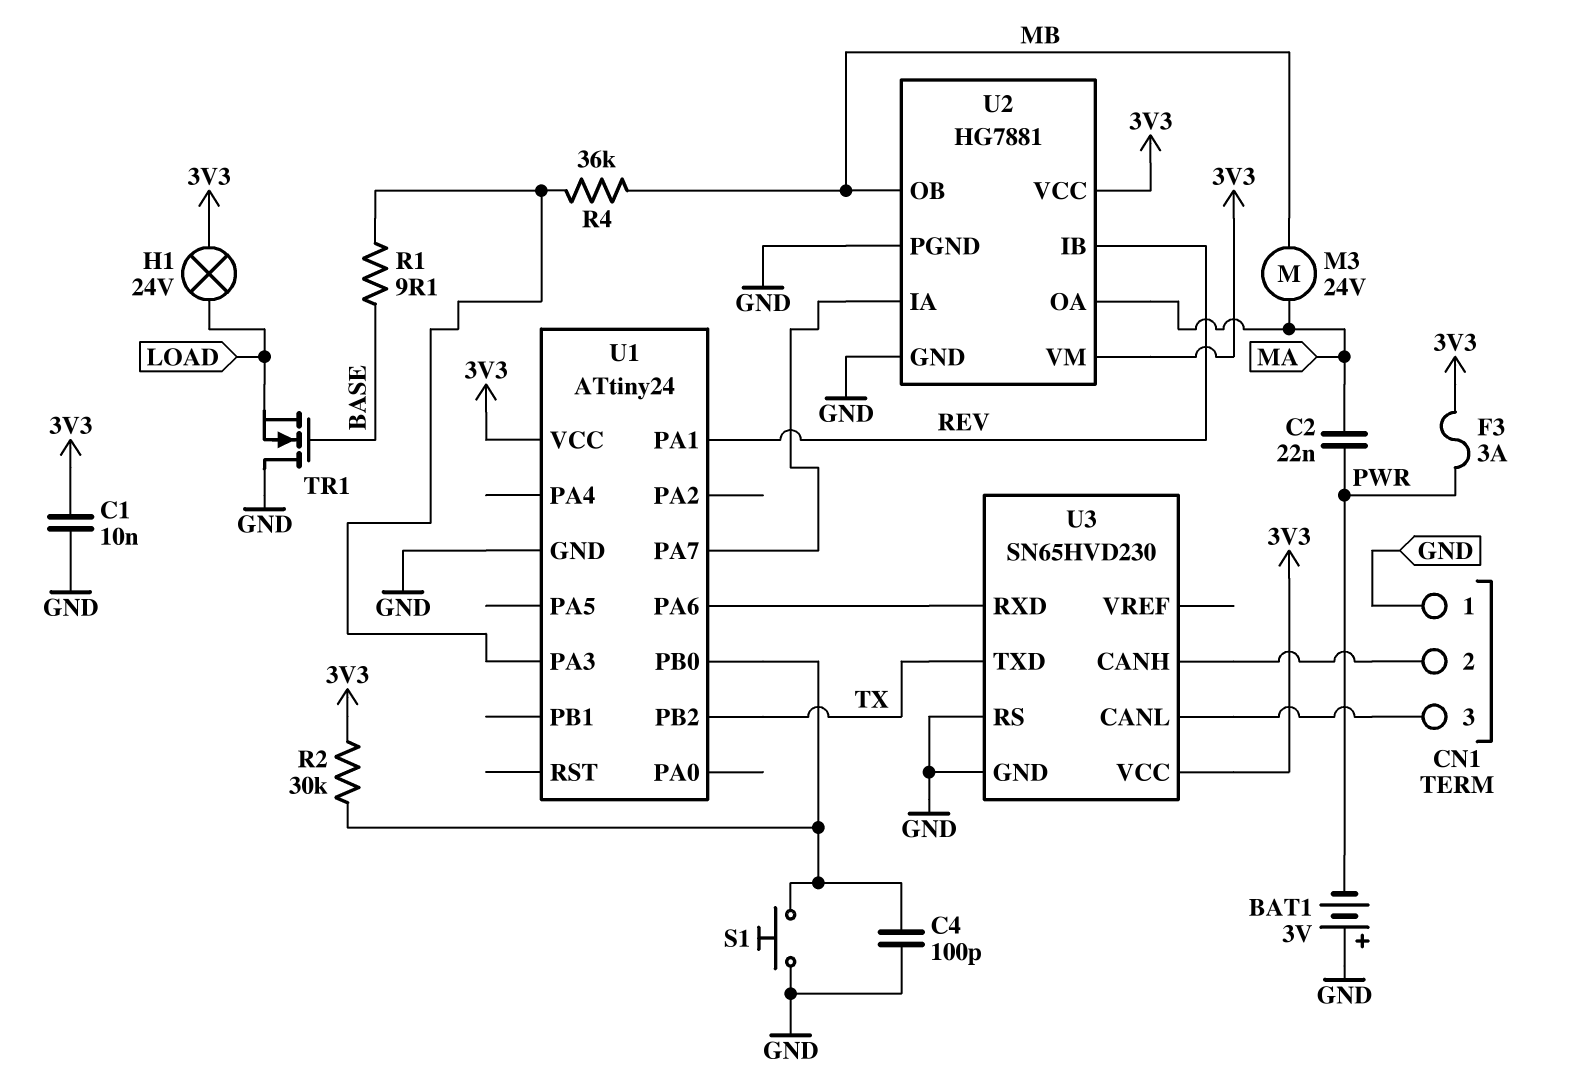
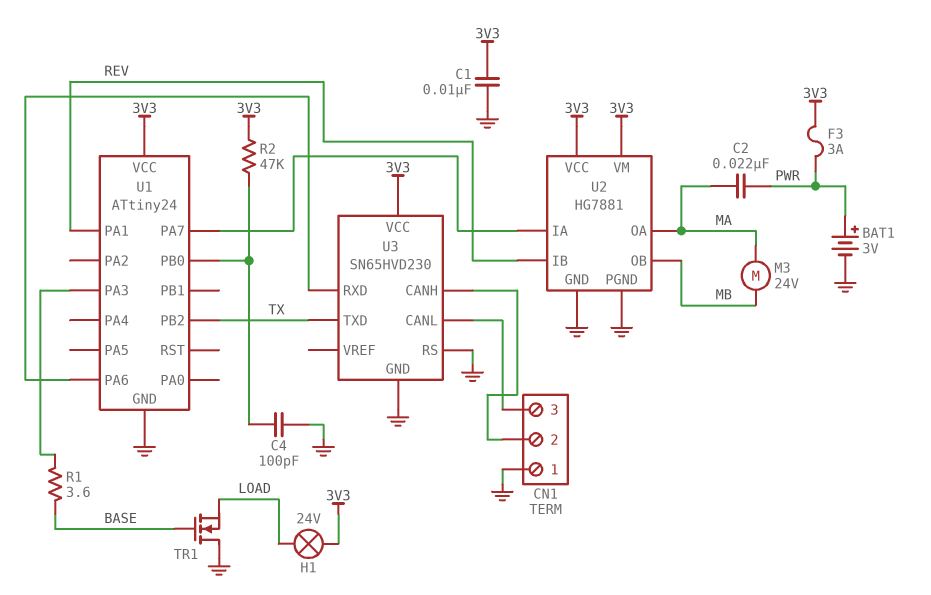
BAT1: 3V (plus GND, minus PWR) -> 3V (plus PWR, minus GND)
R1: 9.1 (BASE, U1/PA3) -> 3.6 (BASE, U1/PA3)
R2: 30k (3V3, U1/PB0) -> 47k (3V3, U1/PB0)
R4: 36k (MB, U1/PA3) -> none
S1: button (GND, U1/PB0) -> none

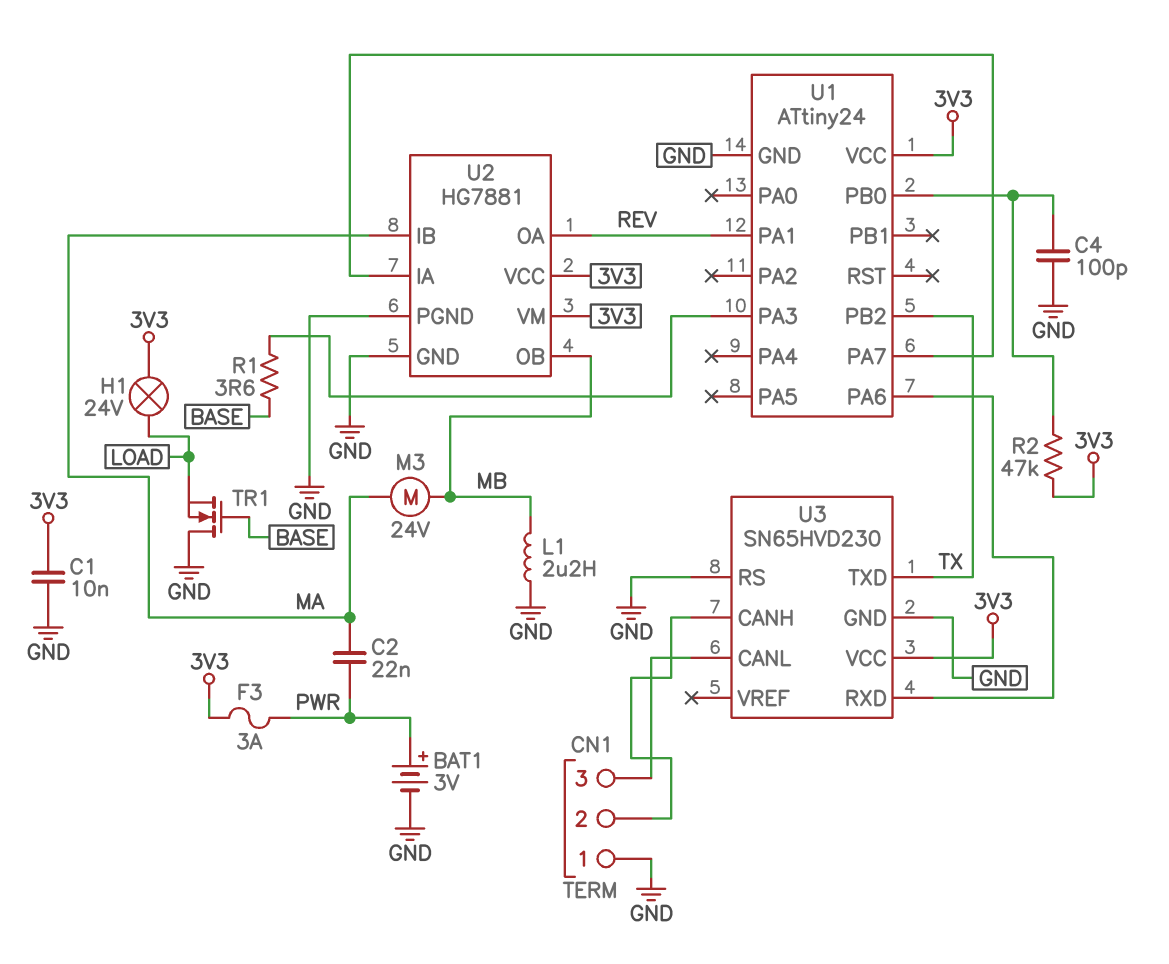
L1: none -> 2.2uH (GND, MB)
U2 pin IB: REV -> MA
U2 pin OA: MA -> REV

